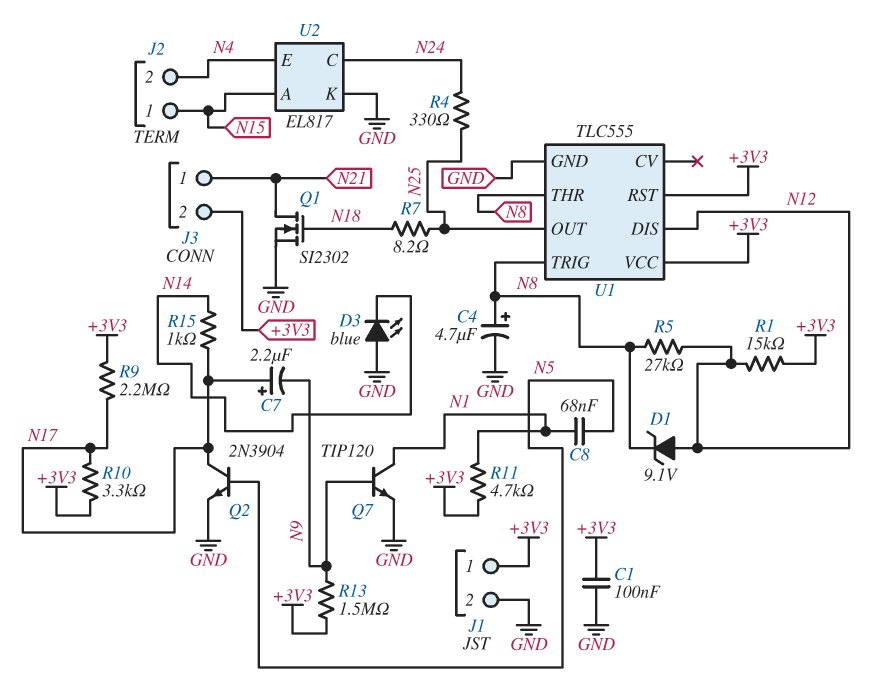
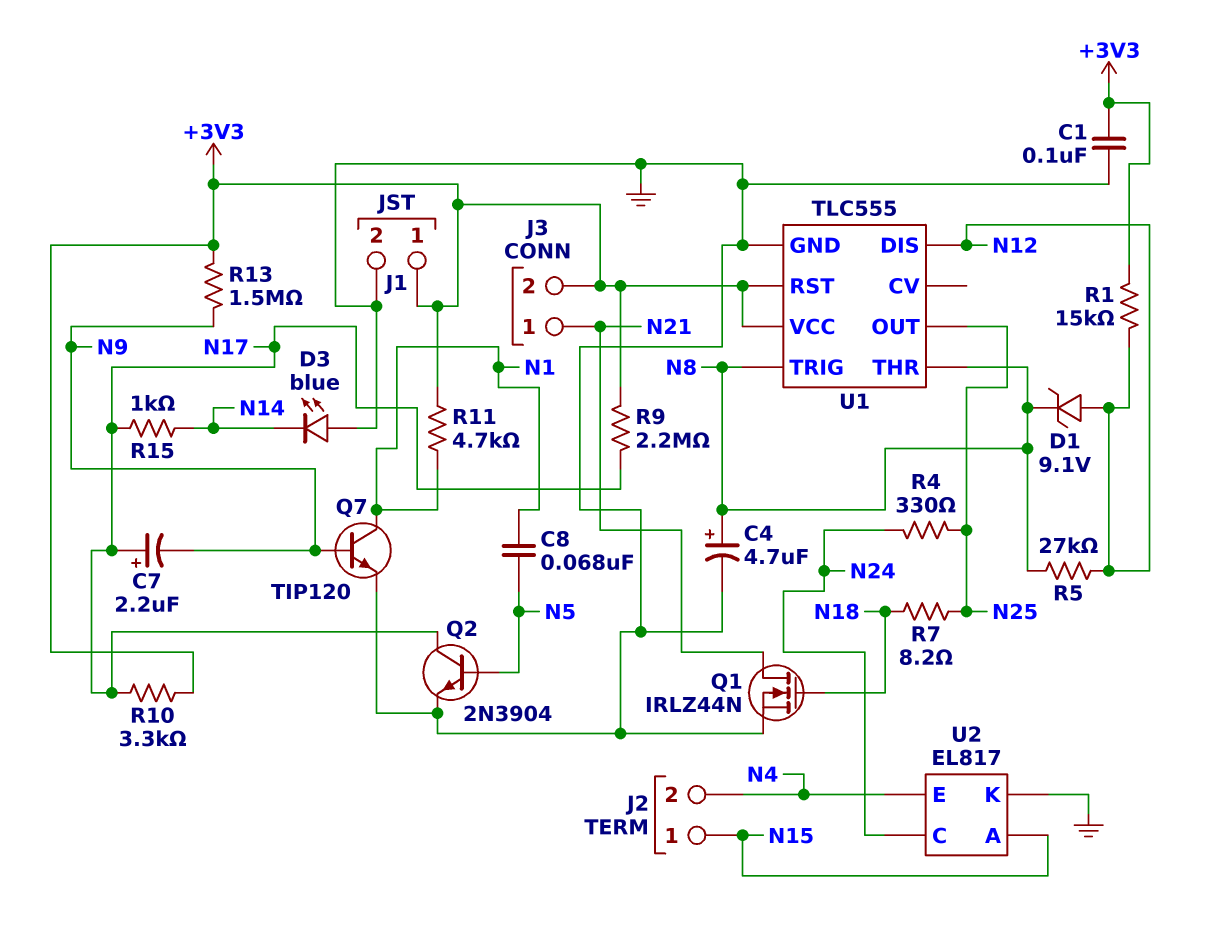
Q1: NMOS SI2302 (G N18, D N21, S GND) -> NMOS IRLZ44N (G N18, D N21, S GND)

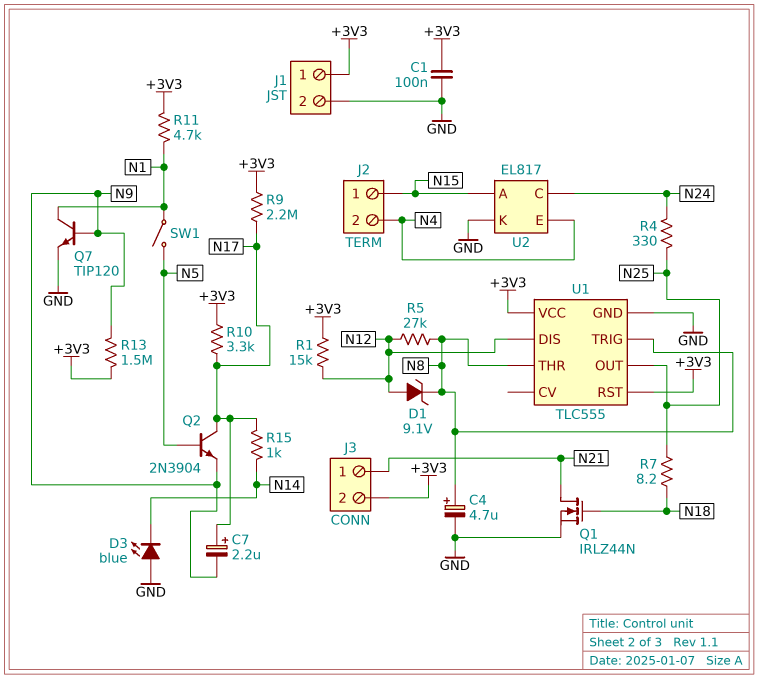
C8: 68nF (N1, N5) -> none
Q2: NPN 2N3904 (B N5, C N17, E GND) -> NPN 2N3904 (B N5, C N17, E N9)
SW1: none -> switch (N1, N5)

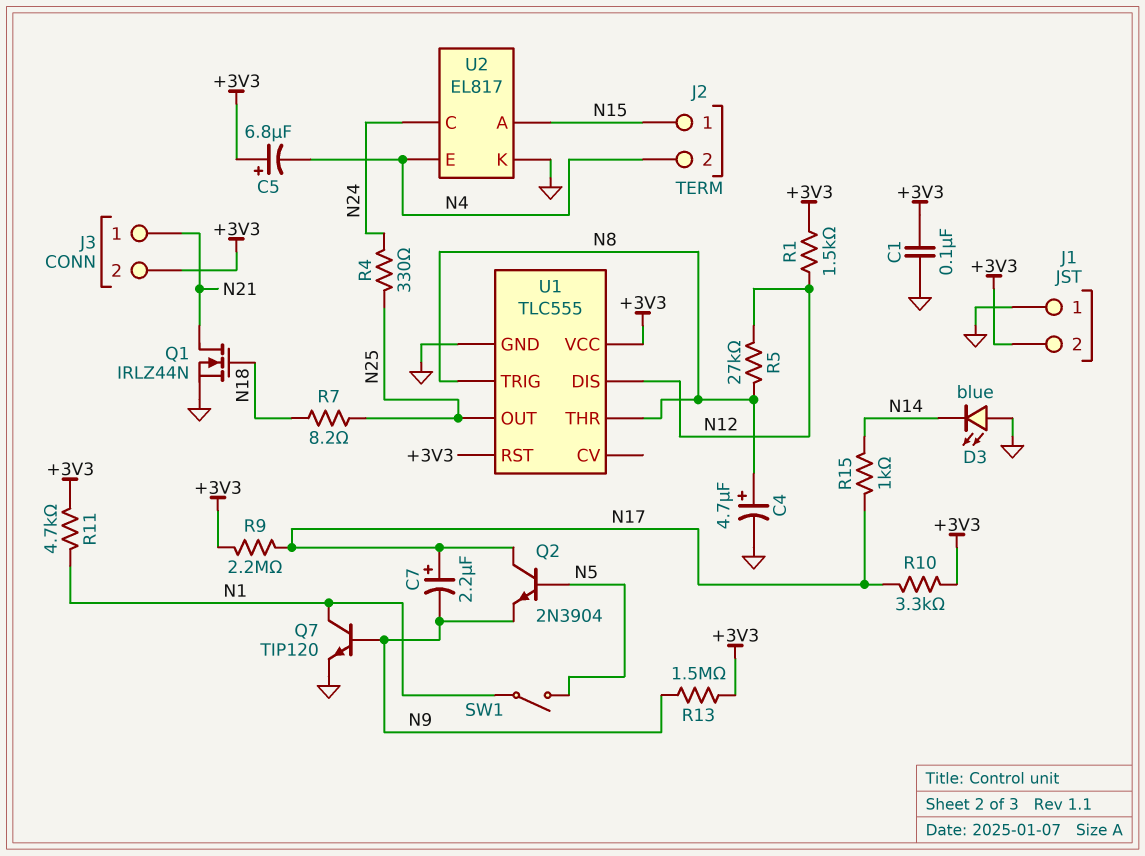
C5: none -> 6.8uF (plus +3V3, minus N4)
D1: zener 9.1V (A N12, K N8) -> none
J1 pin 1: +3V3 -> GND
J1 pin 2: GND -> +3V3
R1: 15k (+3V3, N12) -> 1.5k (+3V3, N12)

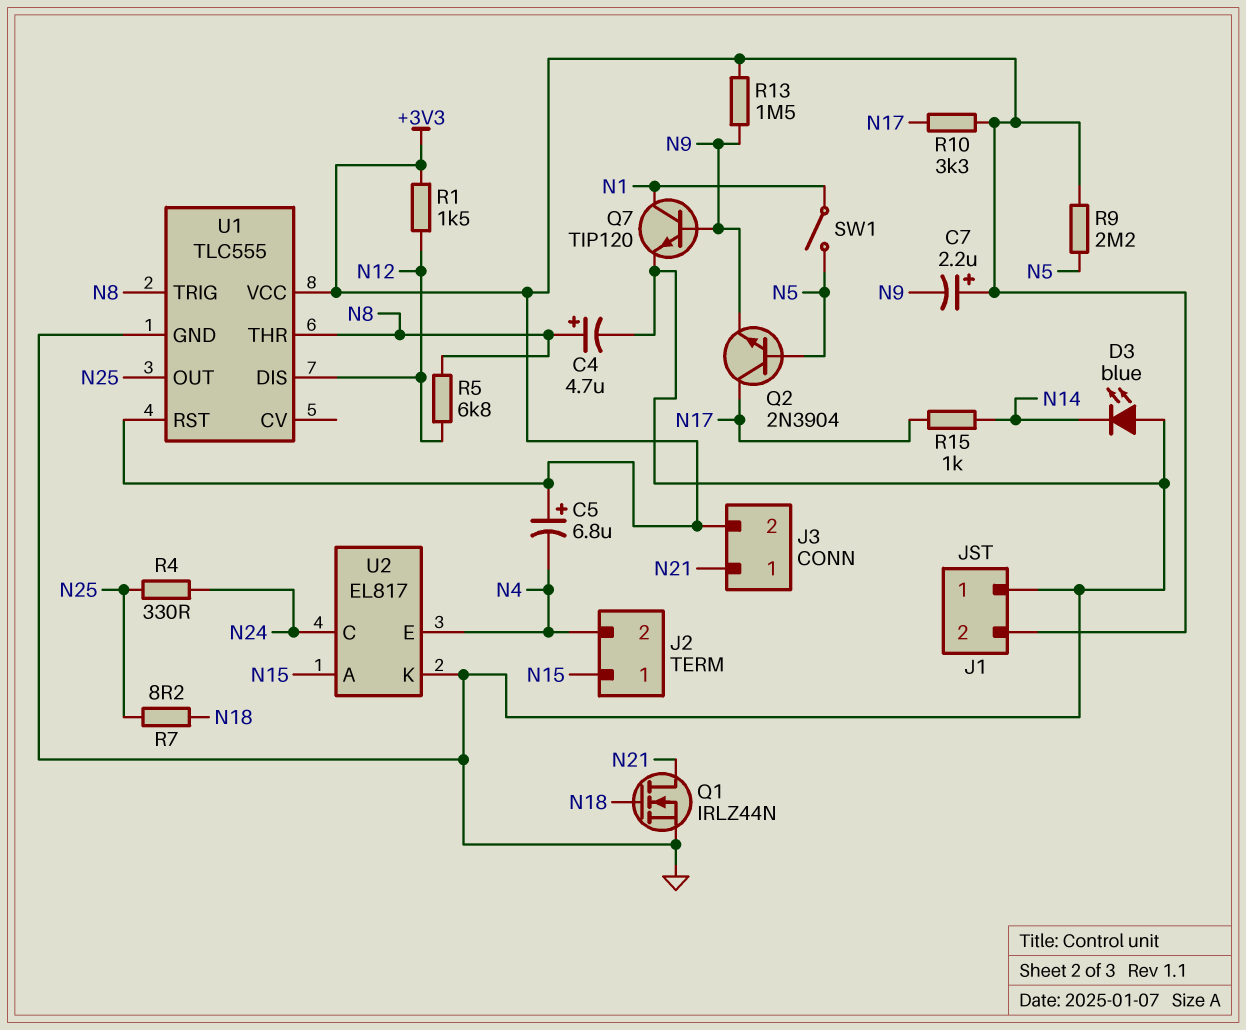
C1: 100nF (+3V3, GND) -> none
C7: 2.2uF (plus N17, minus N9) -> 2.2uF (plus +3V3, minus N9)
R5: 27k (N8, N12) -> 6.8k (N8, N12)
R9: 2.2M (+3V3, N17) -> 2.2M (+3V3, N5)
R11: 4.7k (+3V3, N1) -> none

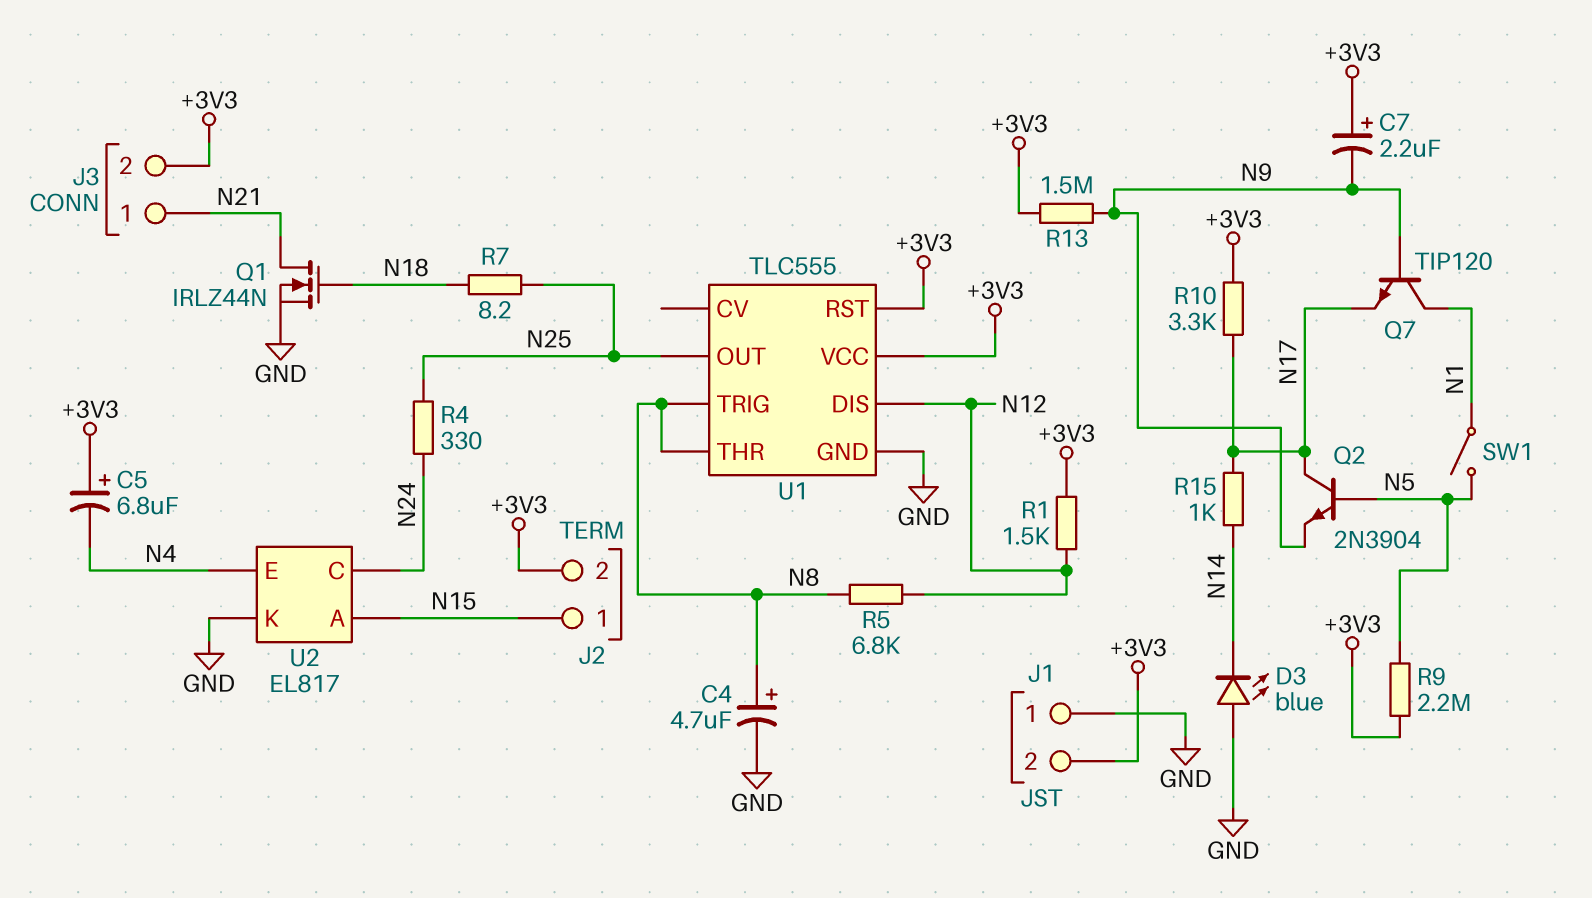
J2 pin 2: N4 -> +3V3
Q7: NPN TIP120 (B N9, C N1, E GND) -> NPN TIP120 (B N9, C N1, E N17)

